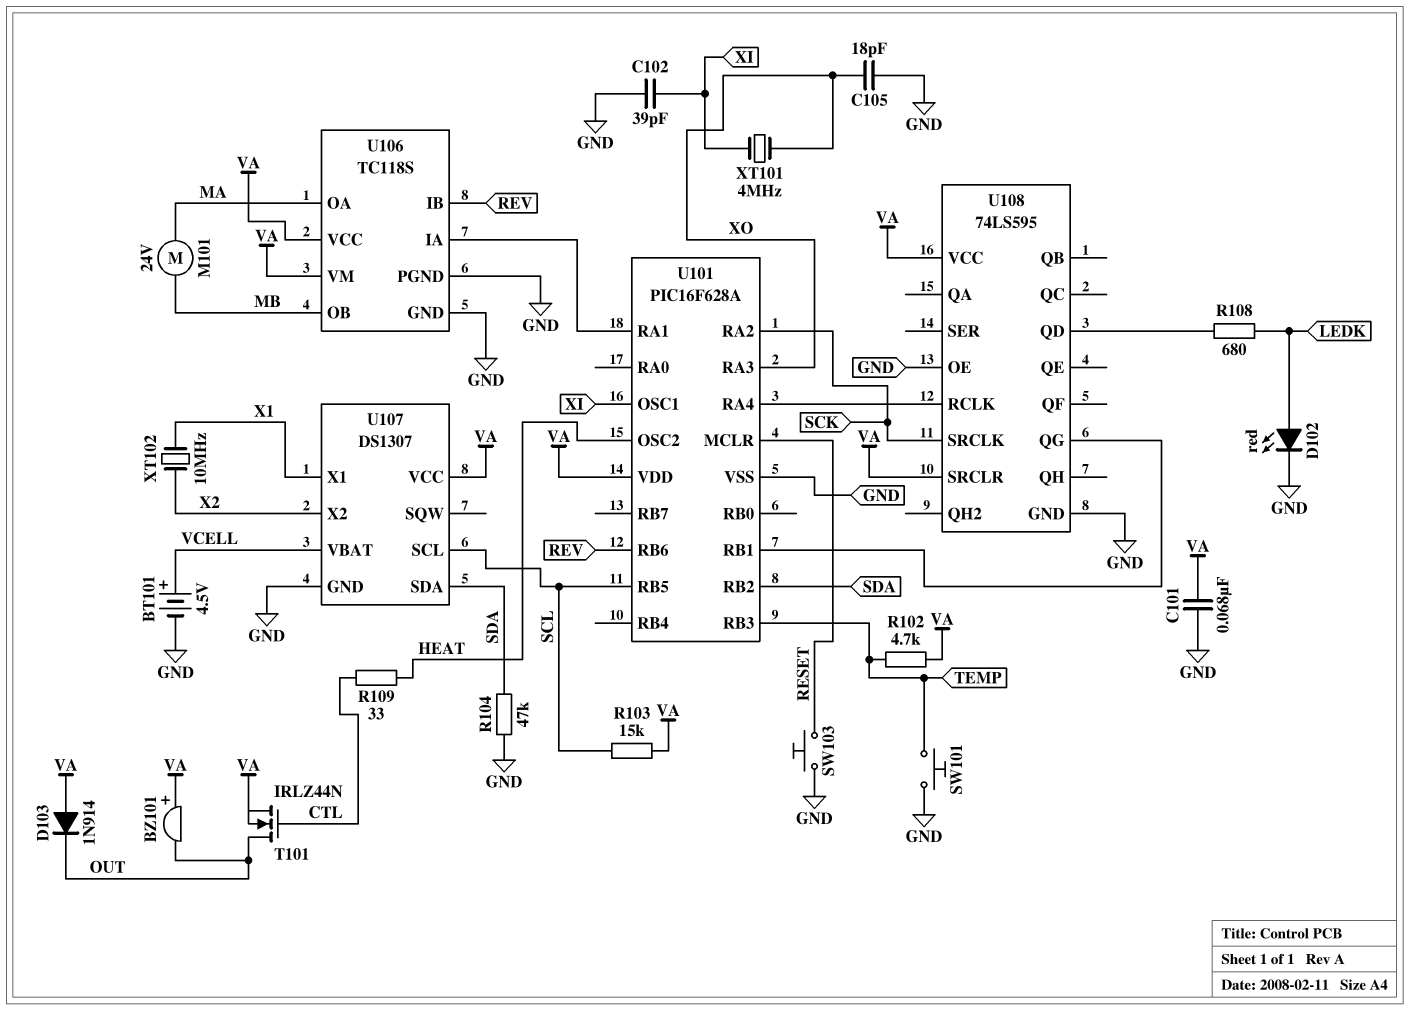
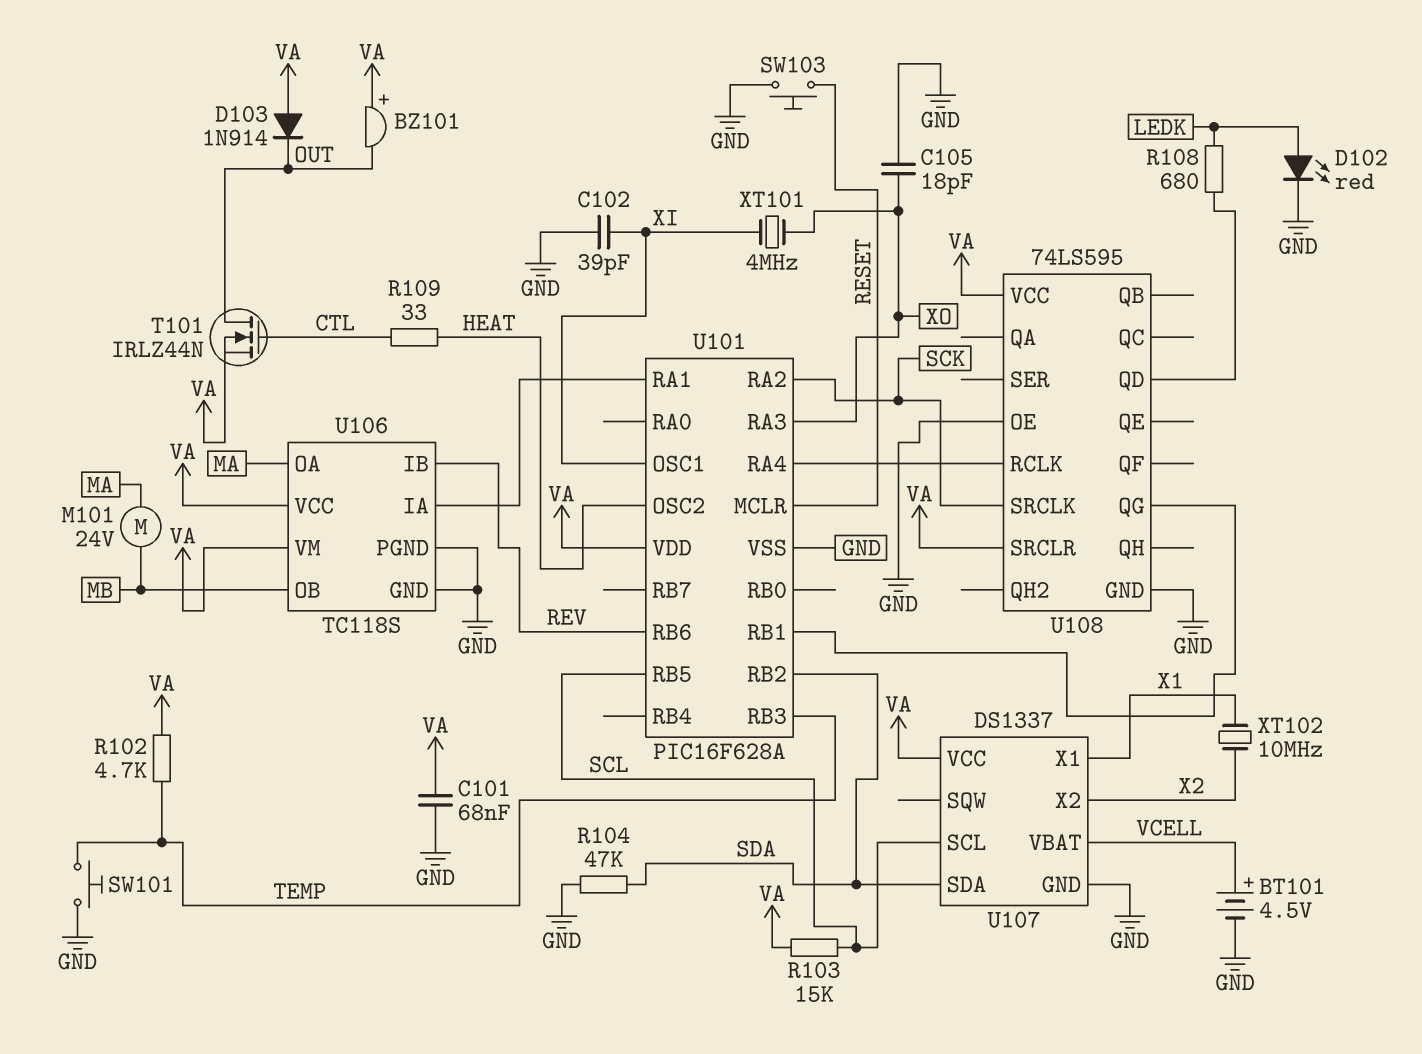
U107: DS1307 -> DS1337

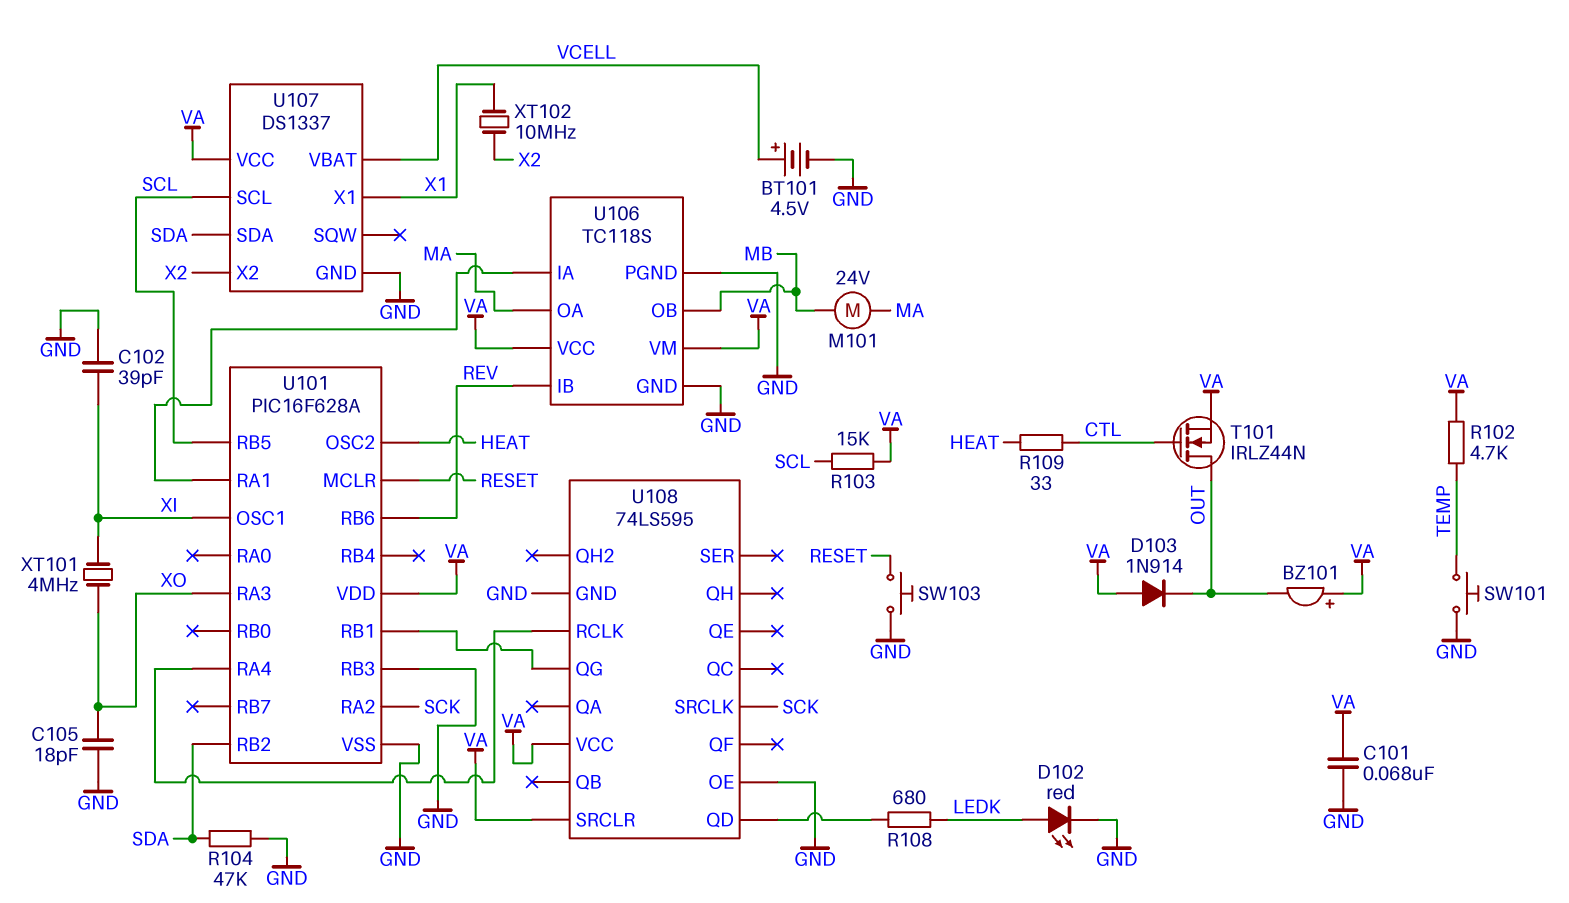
U101 pin RB3: TEMP -> GND

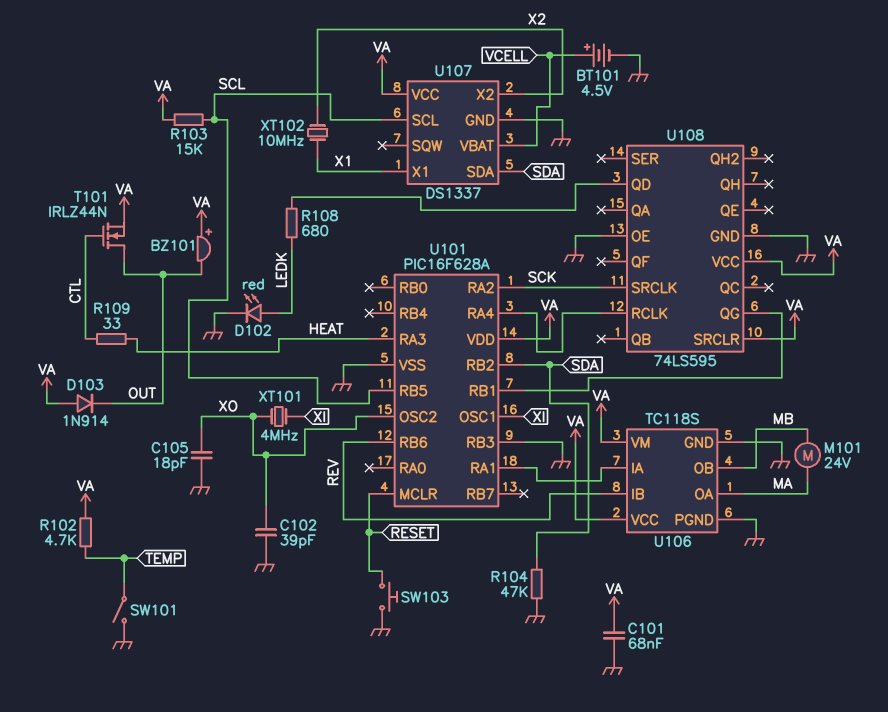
C102: 39pF (GND, XI) -> 39pF (GND, XO)
SW101: button (GND, TEMP) -> switch (GND, TEMP)
U101 pin OSC2: HEAT -> XO
U101 pin RA3: XO -> HEAT

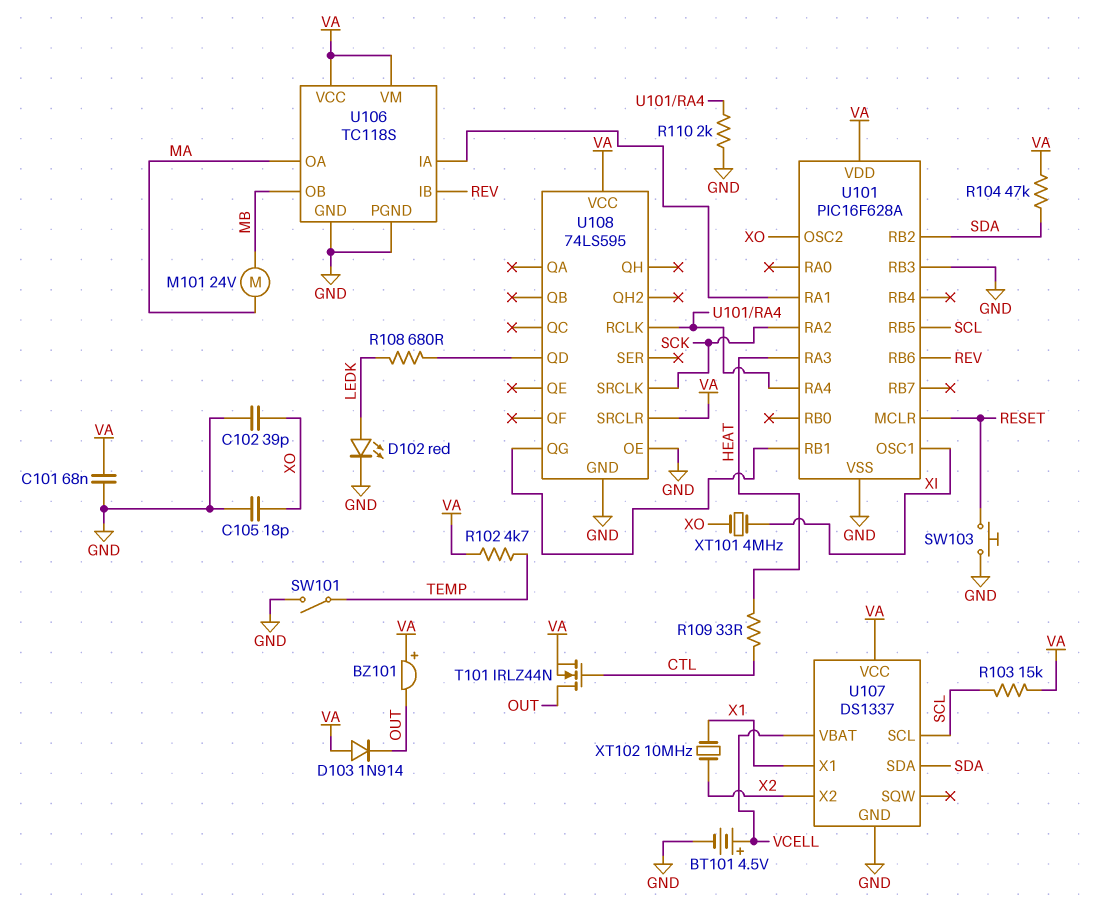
R104: 47k (GND, SDA) -> 47k (SDA, VA)
R110: none -> 2k (GND, U101/RA4)

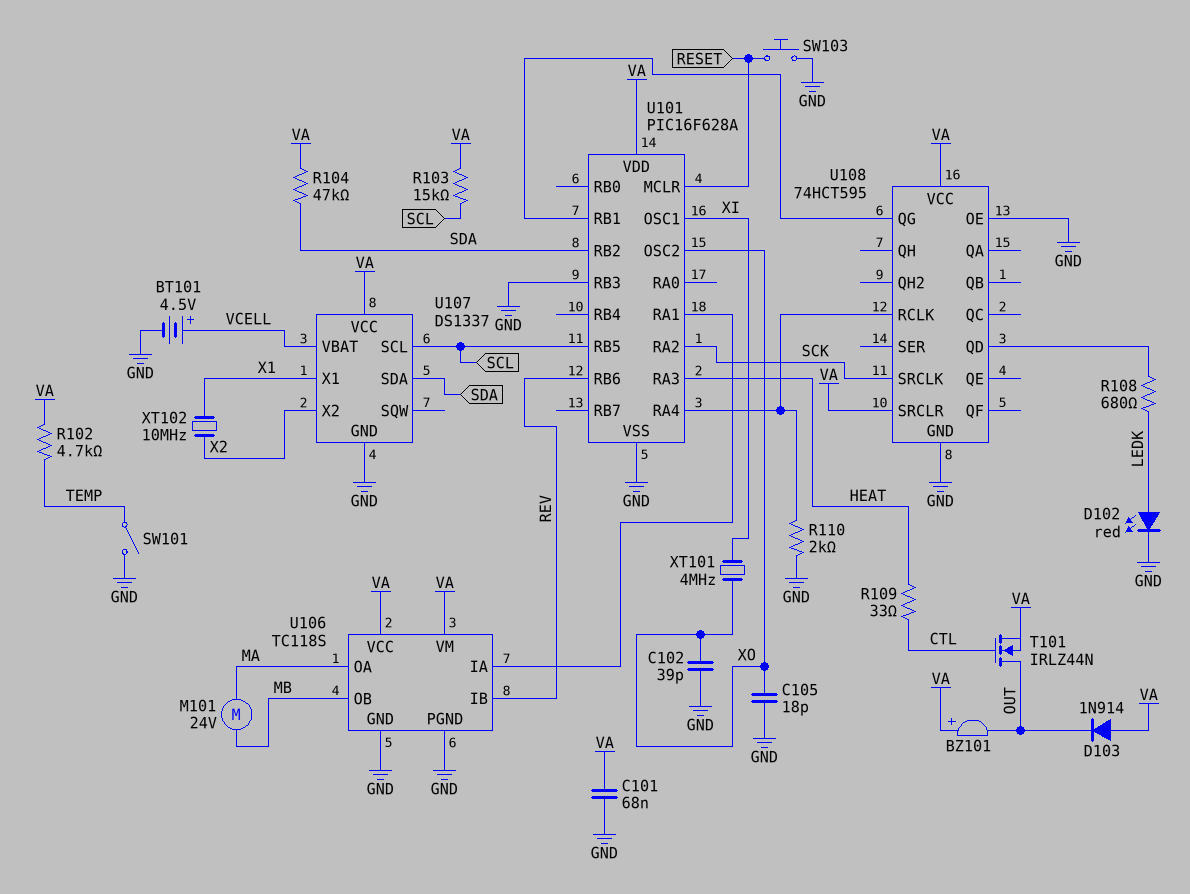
U108: 74LS595 -> 74HCT595

